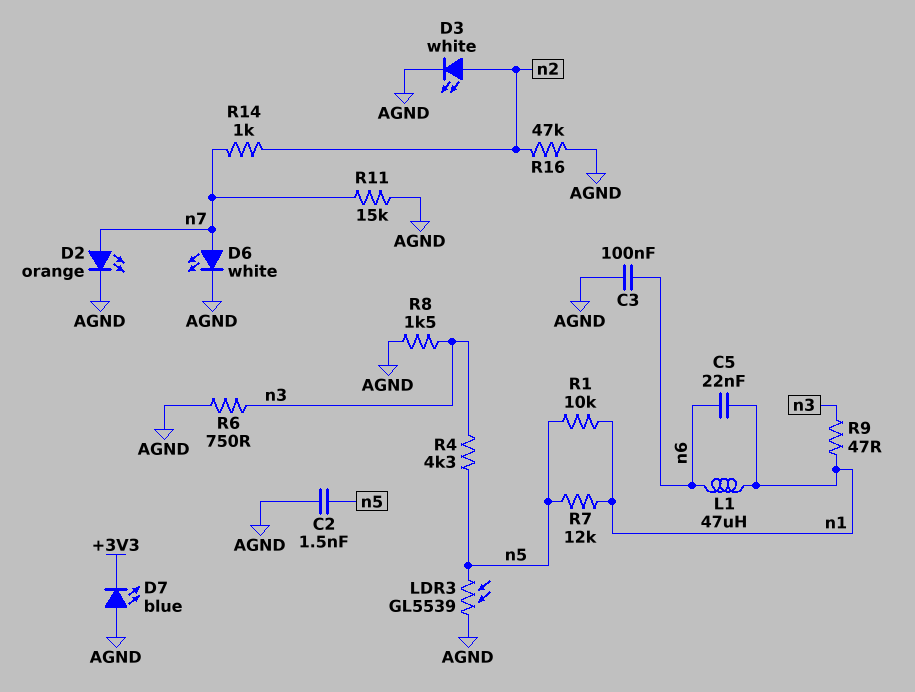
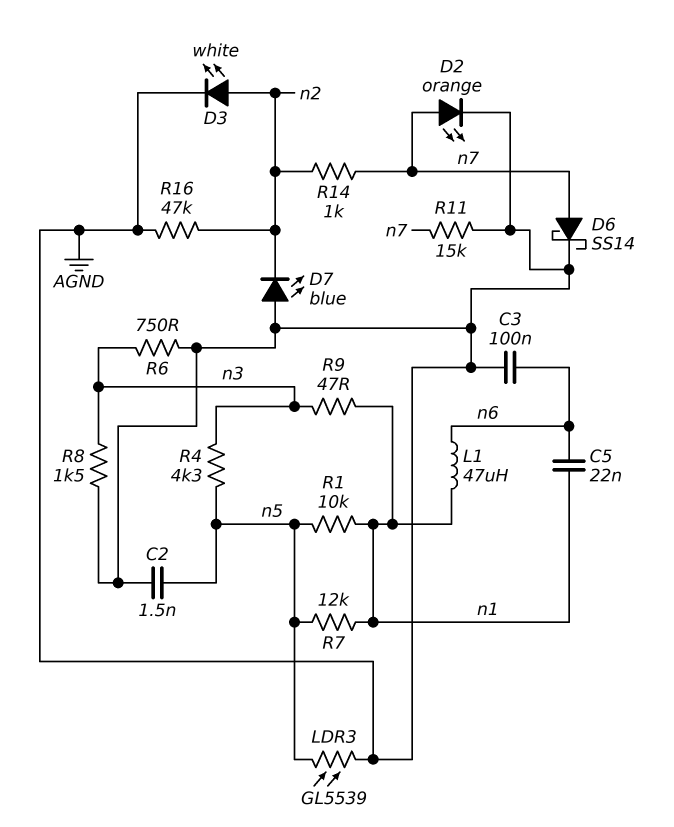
D6: LED white (A n7, K AGND) -> schottky SS14 (A n7, K AGND)
D7: LED blue (A AGND, K +3V3) -> LED blue (A AGND, K n2)

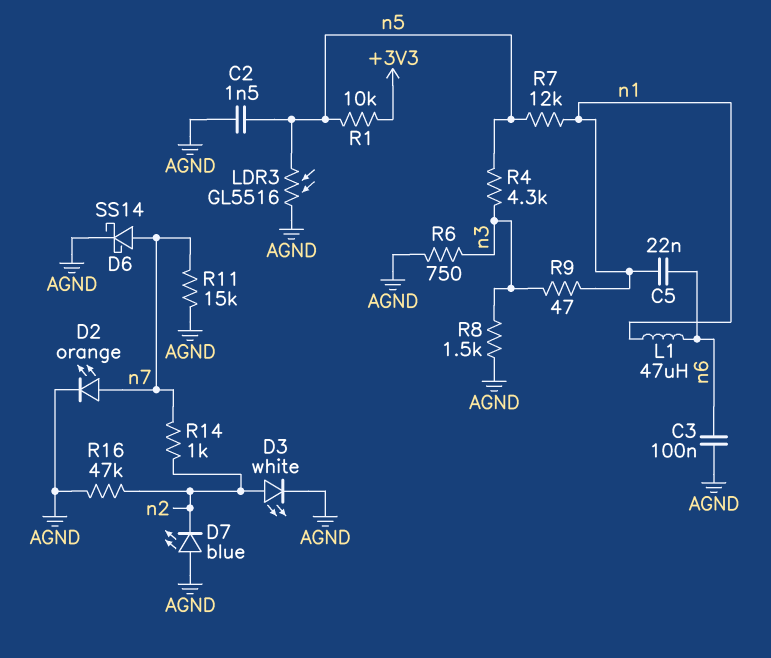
LDR3: GL5539 (AGND, n5) -> GL5516 (AGND, n5)
R1: 10k (n1, n5) -> 10k (+3V3, n5)

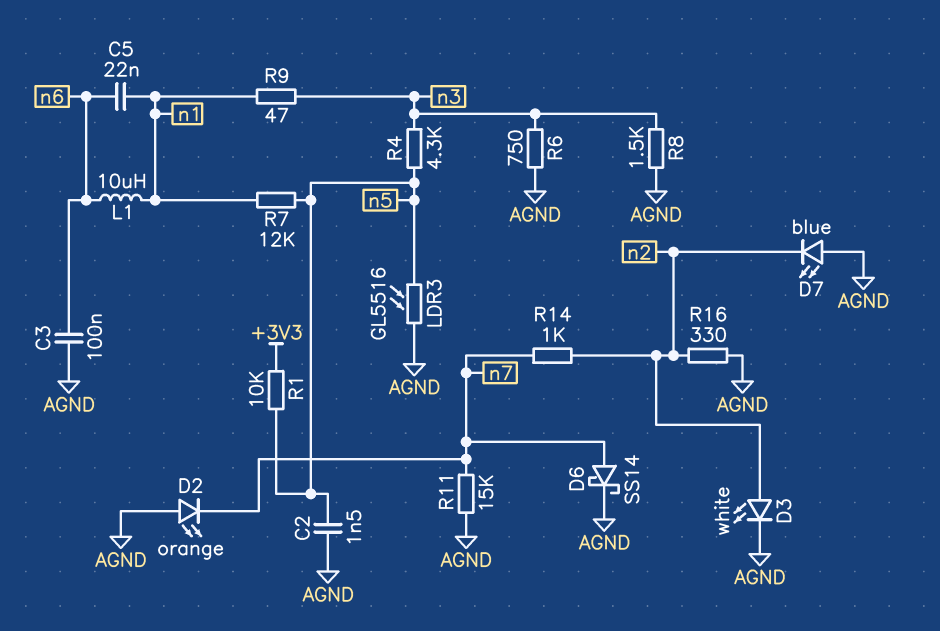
D2: LED orange (A n7, K AGND) -> LED orange (A AGND, K n7)
L1: 47uH (n1, n6) -> 10uH (n1, n6)
R16: 47k (AGND, n2) -> 330 (AGND, n2)

